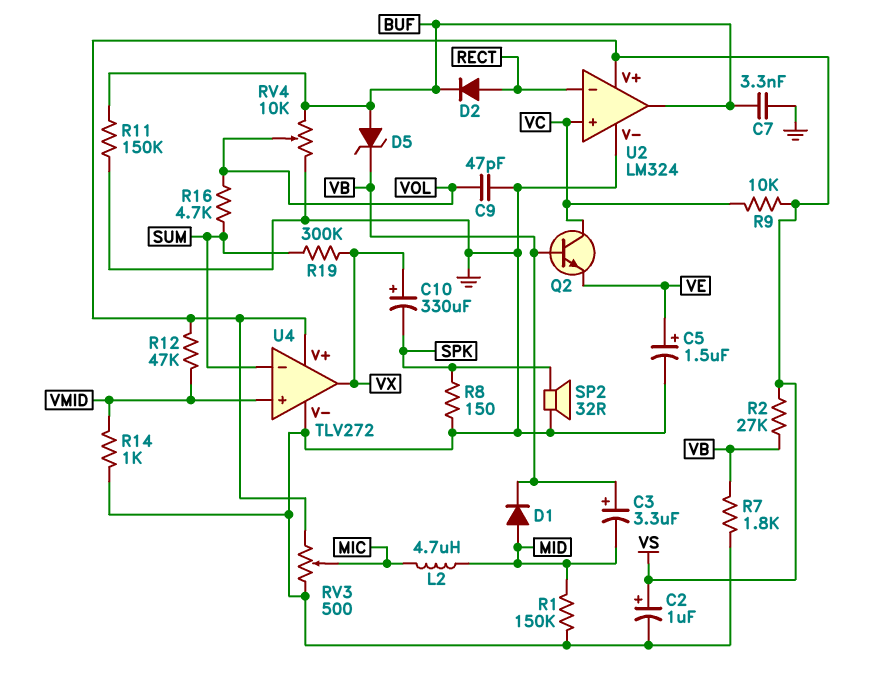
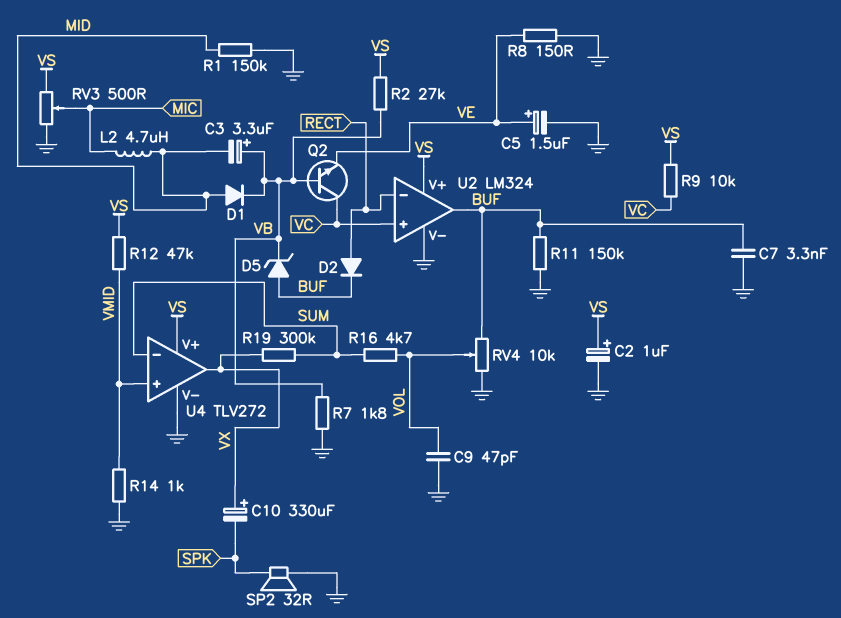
R8: 150 (GND, SPK) -> 150 (GND, VE)

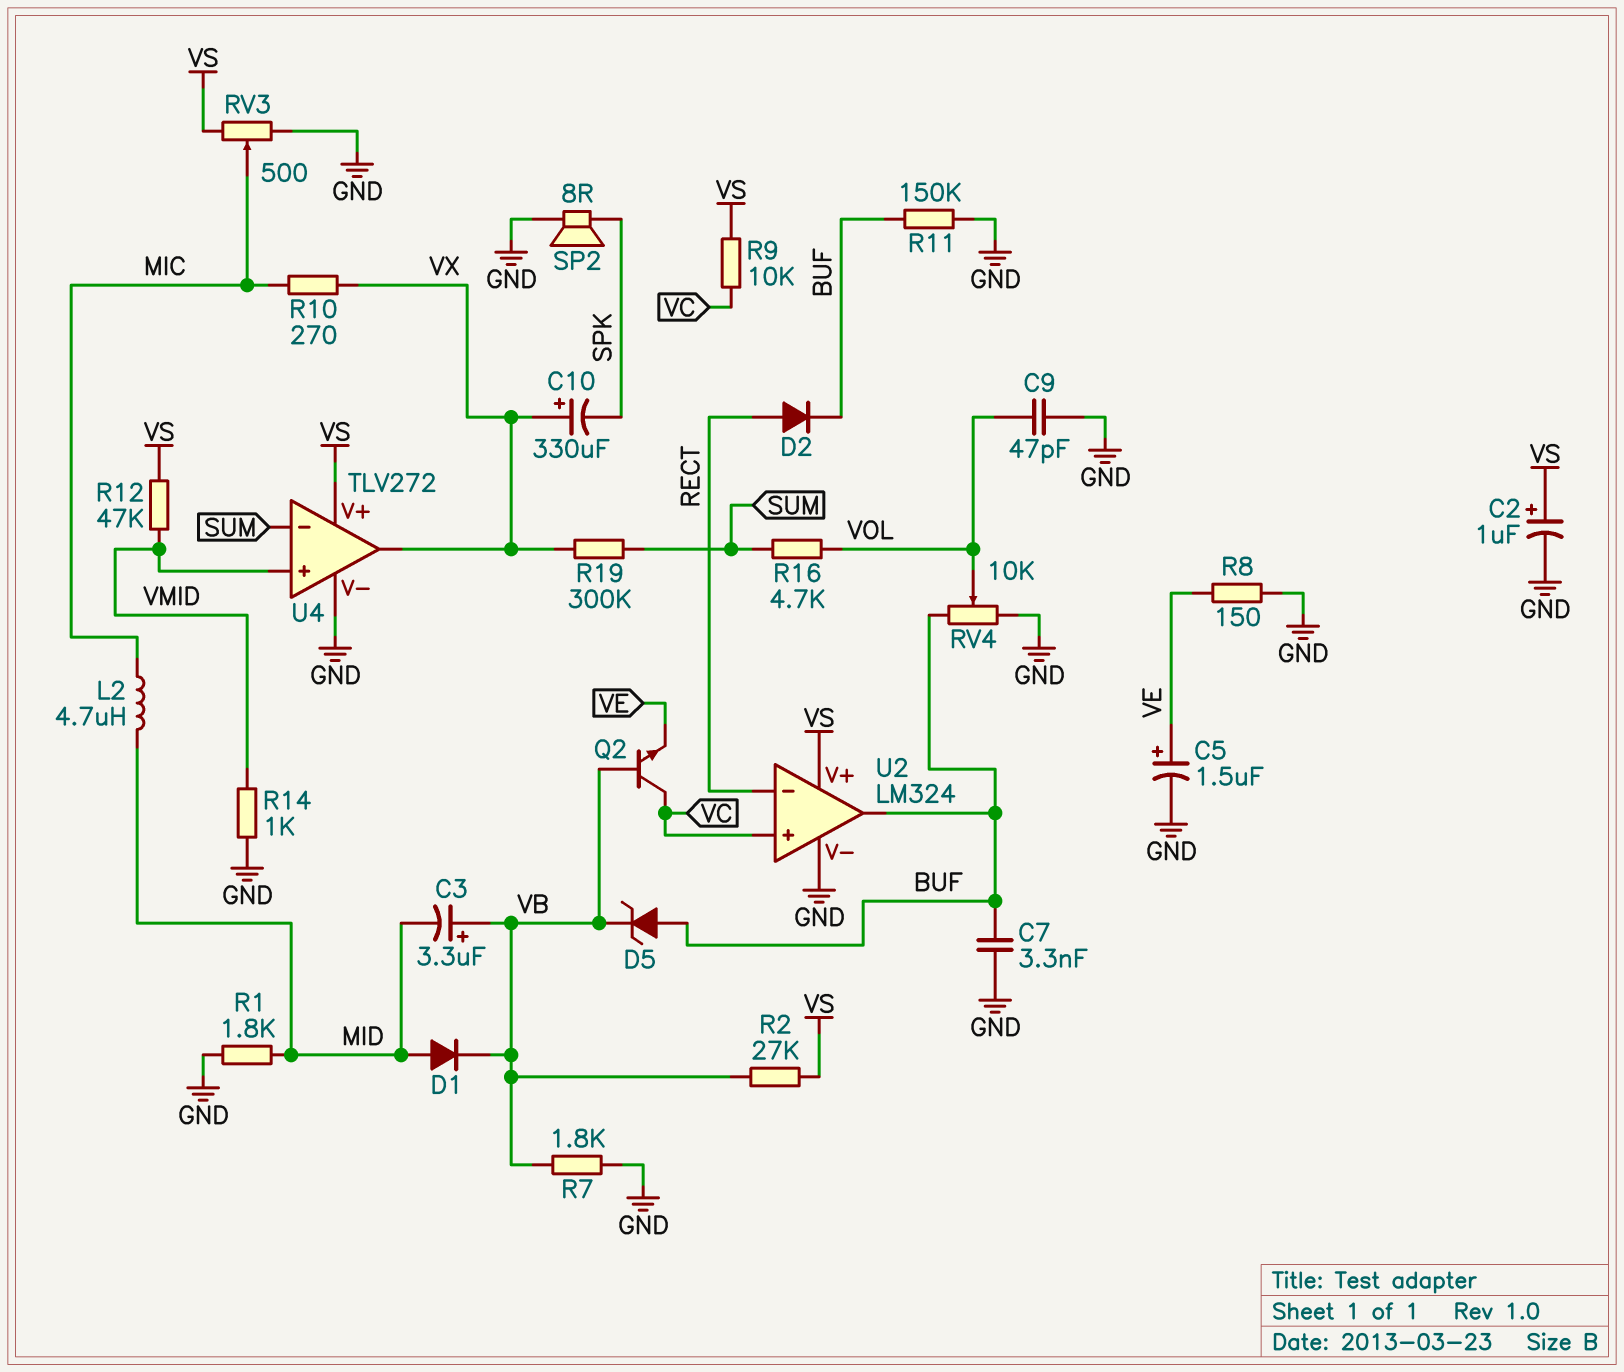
R1: 150k (GND, MID) -> 1.8k (GND, MID)
R10: none -> 270 (MIC, VX)
SP2: speaker 32R (GND, SPK) -> speaker 8R (GND, SPK)

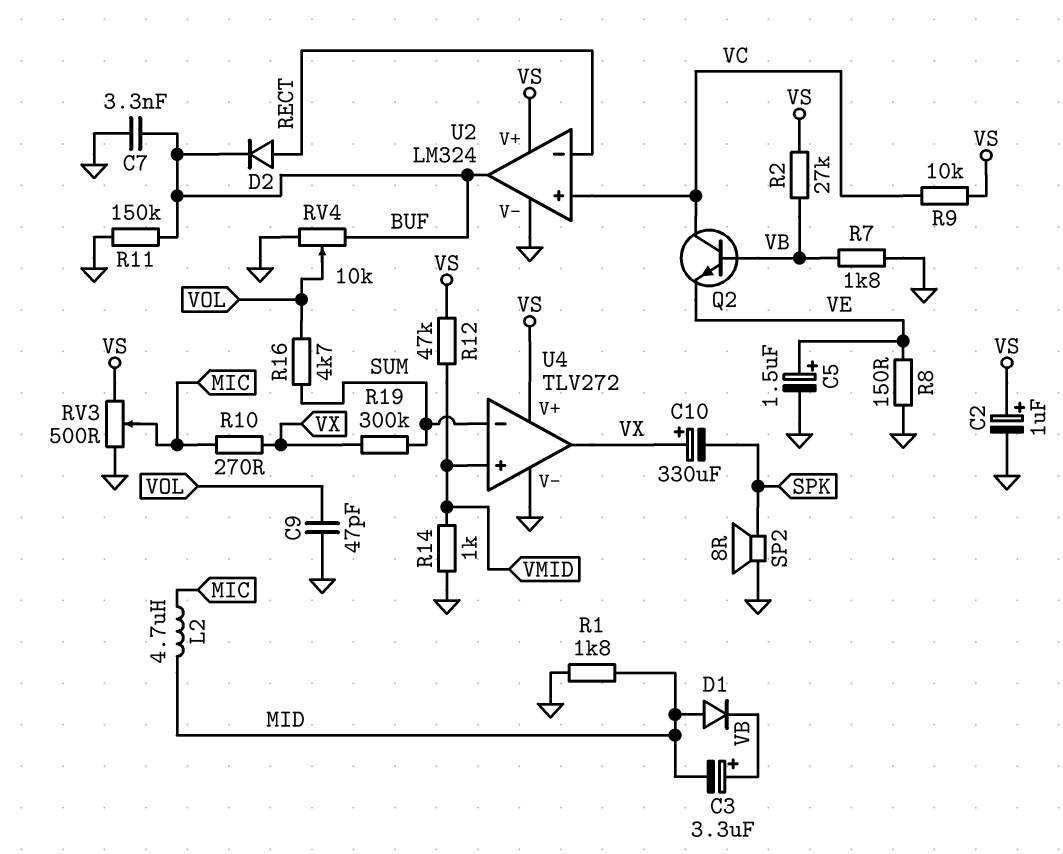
D5: zener (A BUF, K VB) -> none

